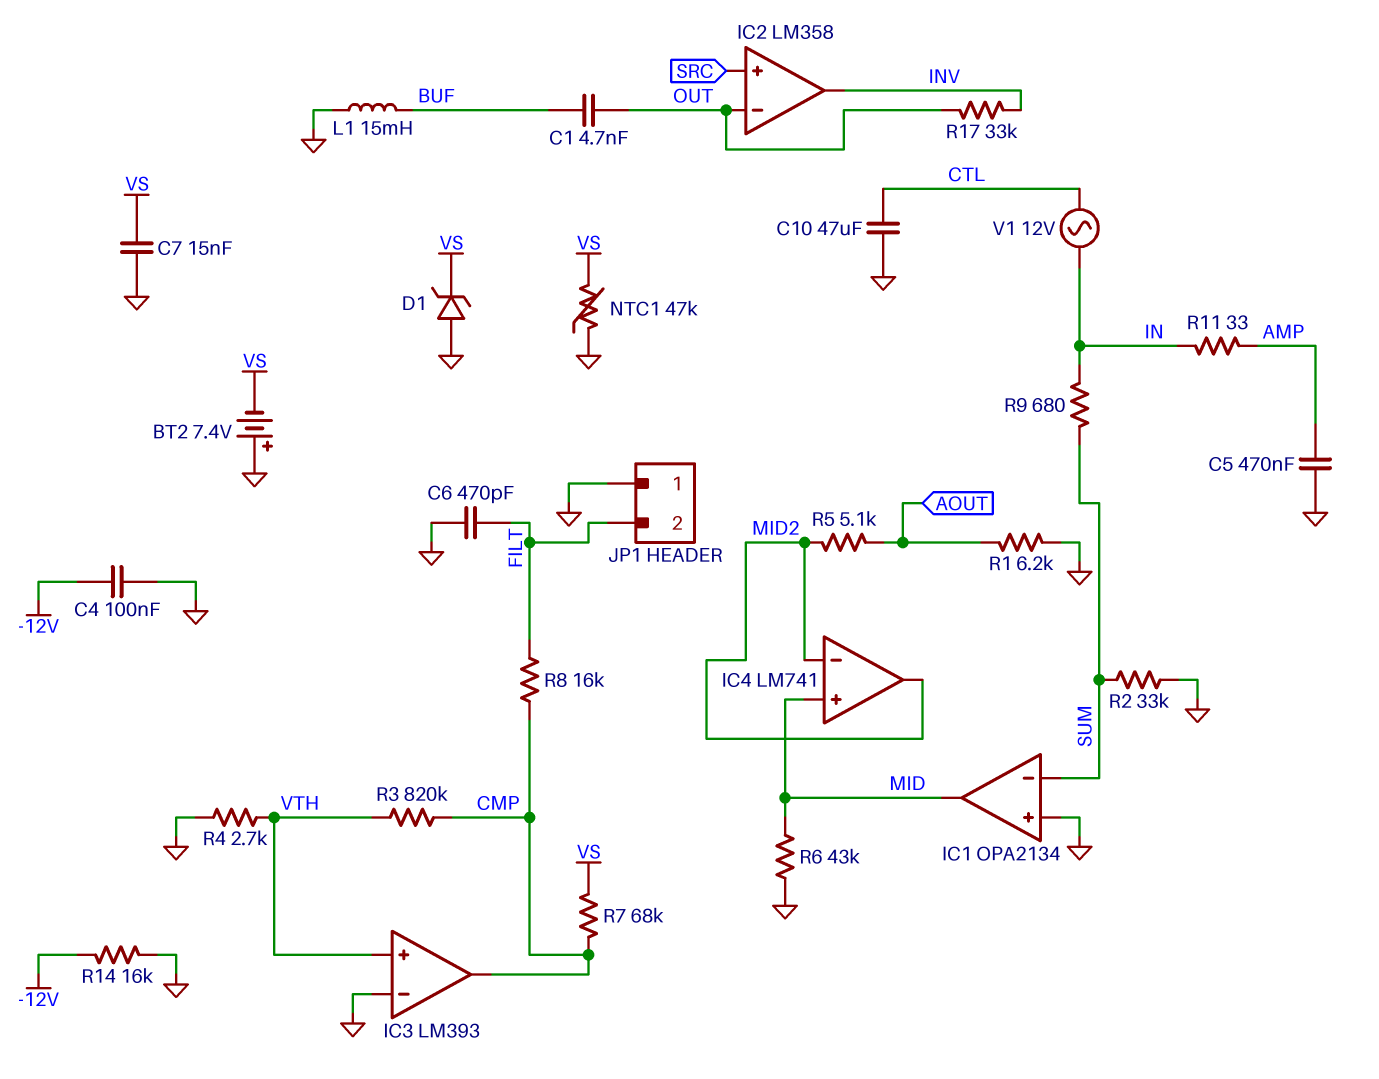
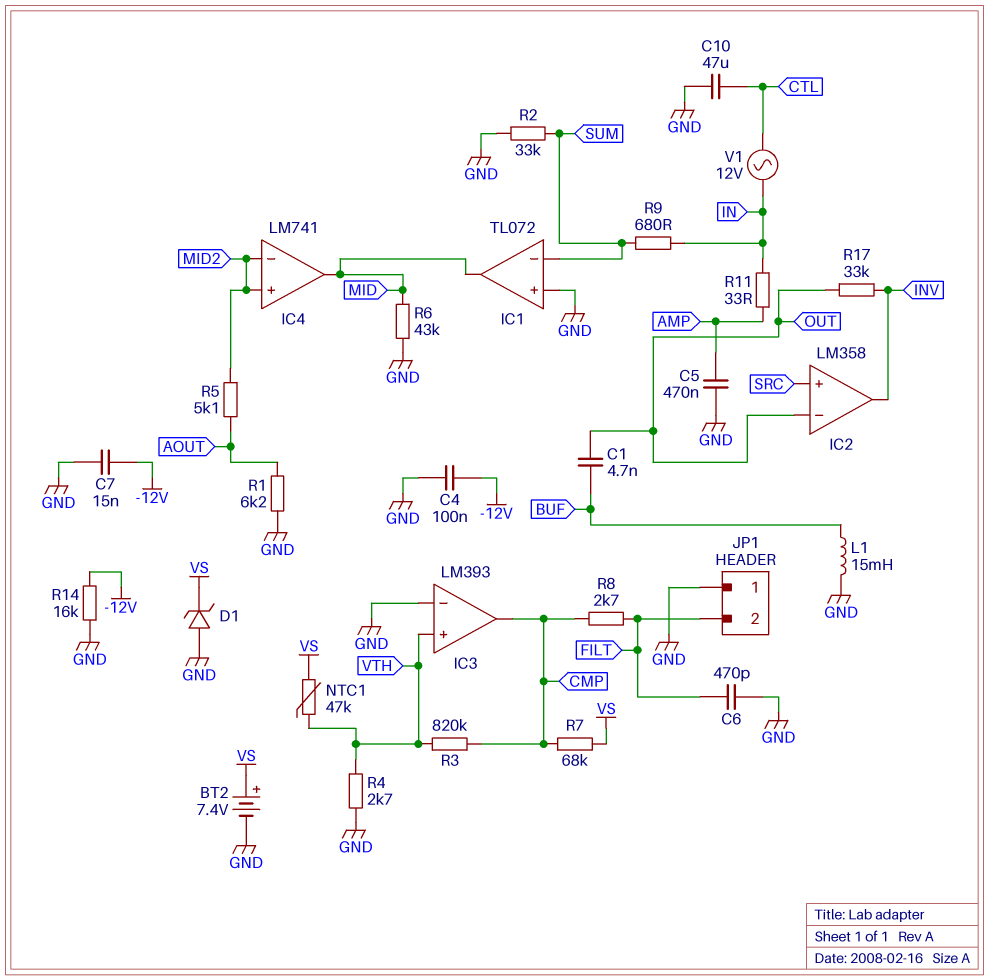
BT2: 7.4V (plus GND, minus VS) -> 7.4V (plus VS, minus GND)
C7: 15nF (GND, VS) -> 15nF (-12V, GND)
IC1: OPA2134 -> TL072
IC4 pin in+: MID -> MID2
IC4 pin out: MID2 -> MID
NTC1: 47k (GND, VS) -> 47k (VS, VTH)
R8: 16k (CMP, FILT) -> 2.7k (CMP, FILT)

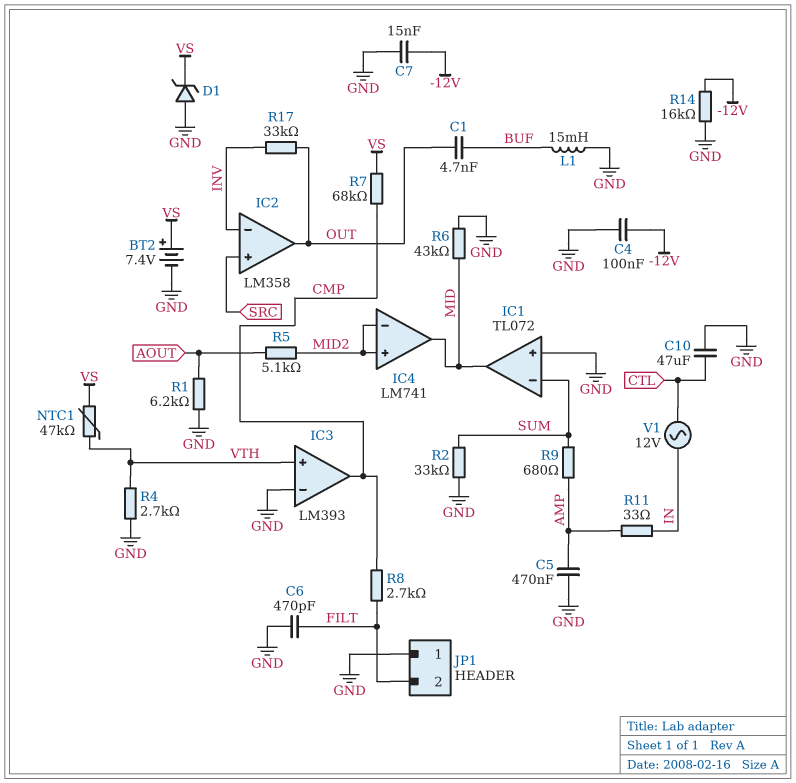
IC2 pin in-: OUT -> INV
IC2 pin out: INV -> OUT
R3: 820k (CMP, VTH) -> none
R9: 680 (IN, SUM) -> 680 (AMP, SUM)

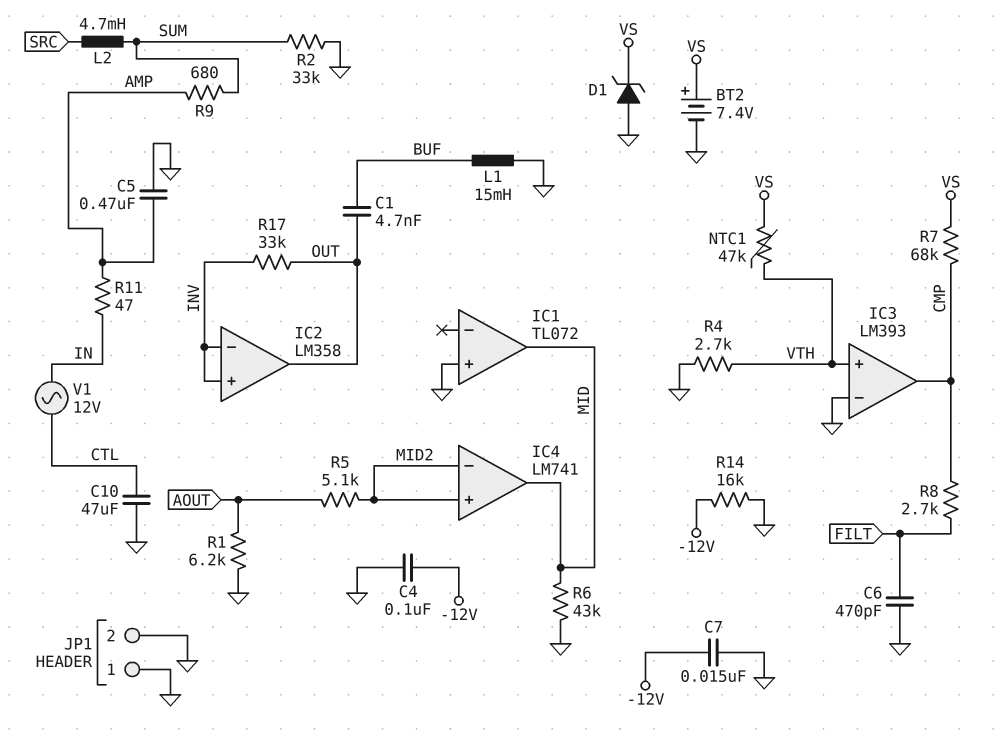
IC1 pin in-: SUM -> none
IC2 pin in+: SRC -> INV
JP1 pin 2: FILT -> GND
L2: none -> 4.7mH (SRC, SUM)
R11: 33 (AMP, IN) -> 47 (AMP, IN)

